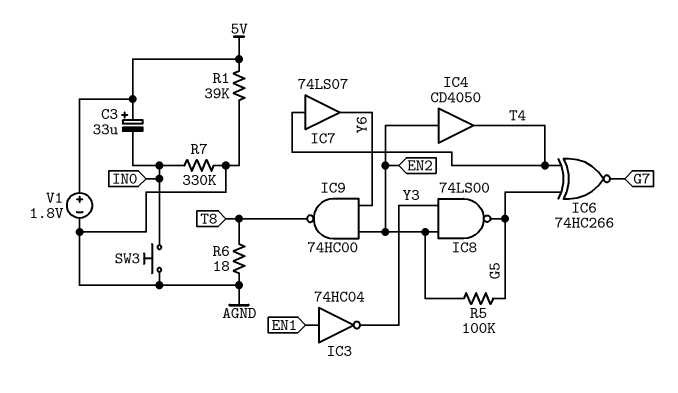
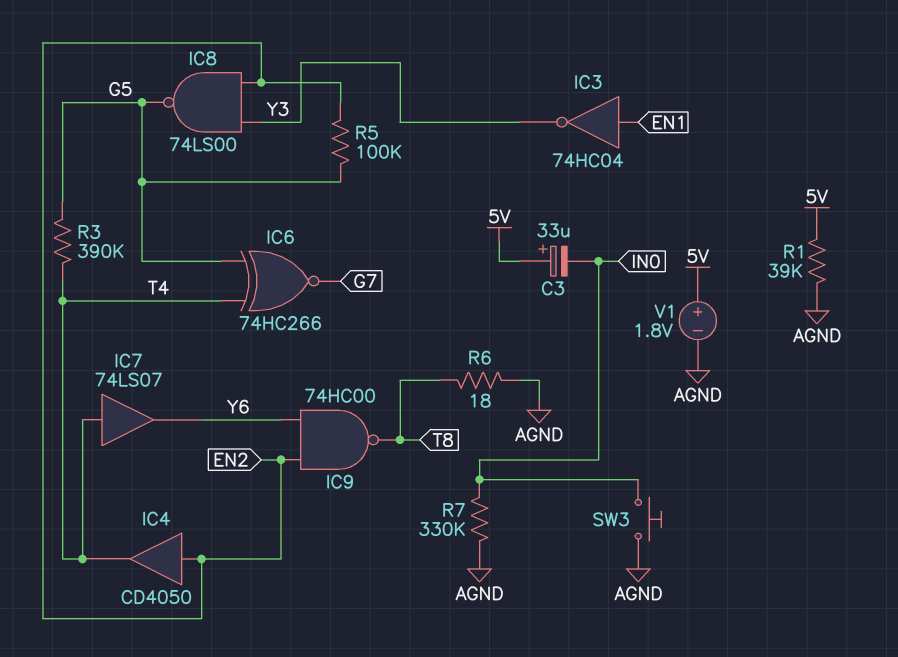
R3: none -> 390k (G5, T4)

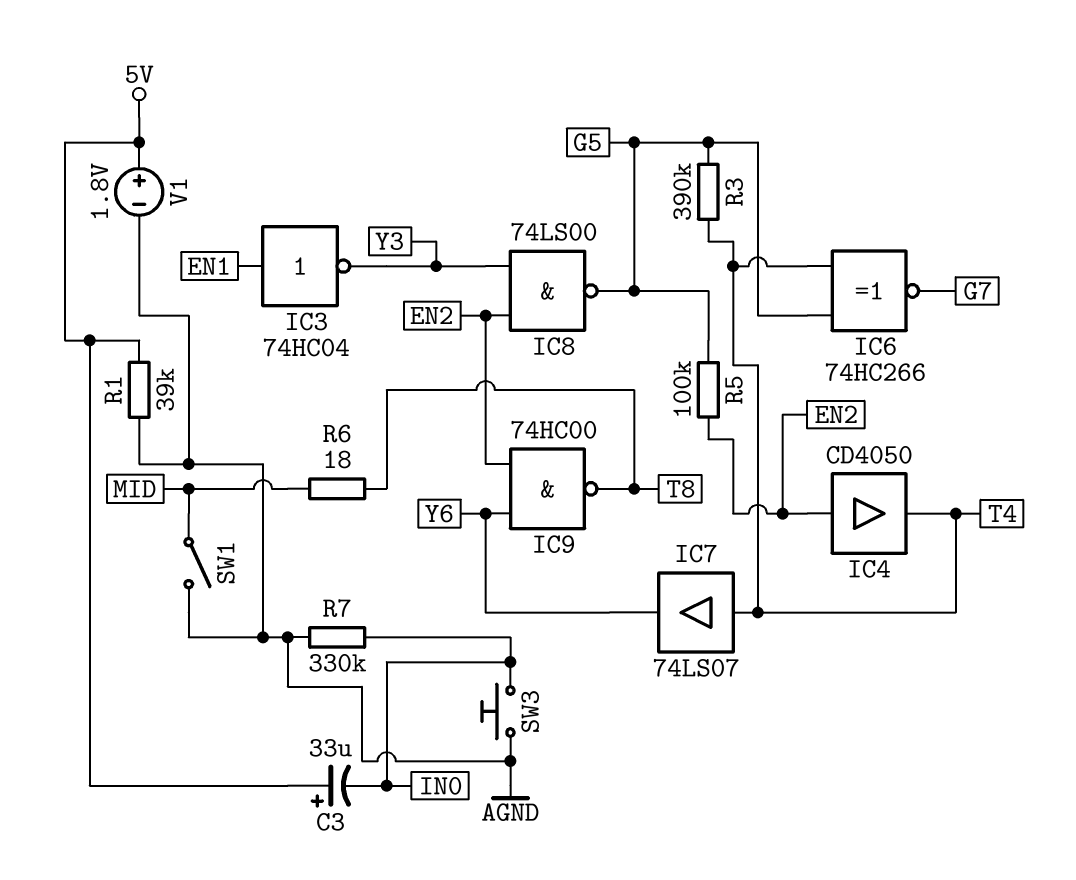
R6: 18 (AGND, T8) -> 18 (MID, T8)
SW1: none -> switch (AGND, MID)

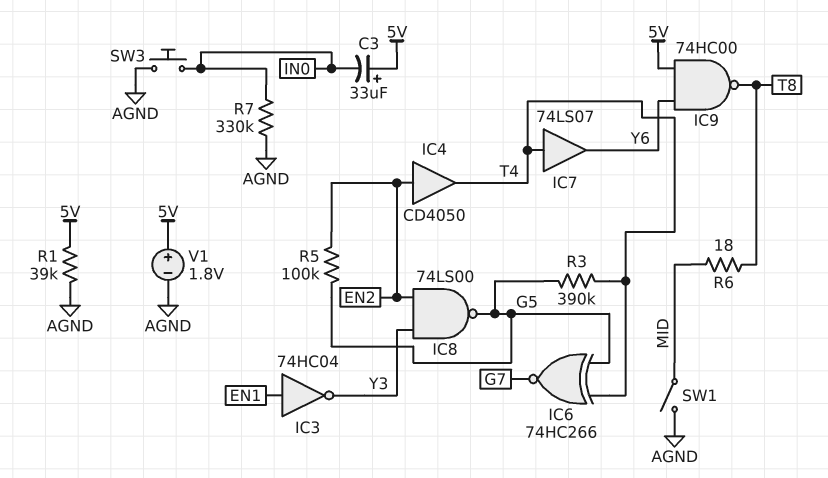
IC9: NAND 74HC00 (in EN2, in Y6, out T8) -> NAND 74HC00 (in 5V, in Y6, out T8)

